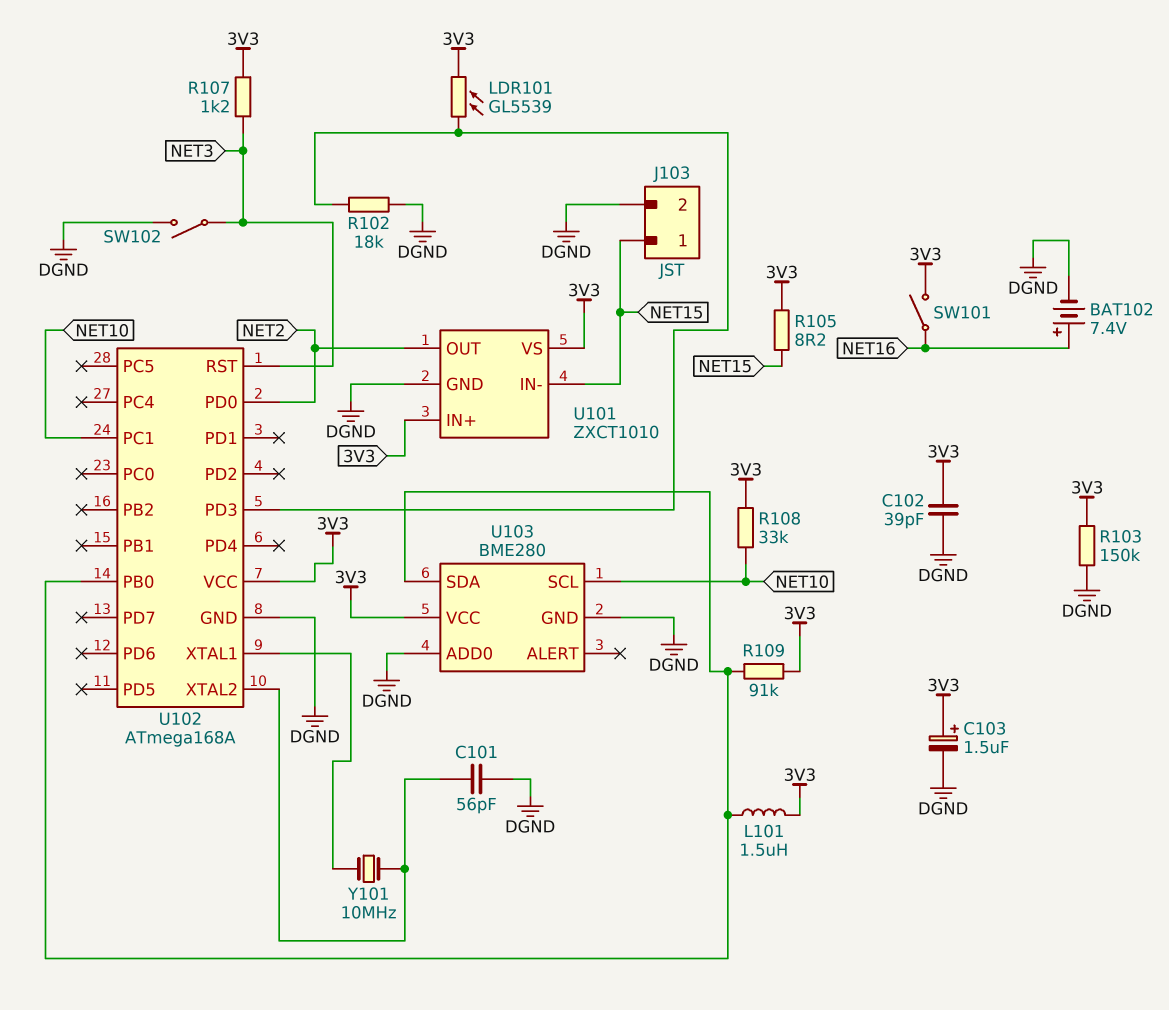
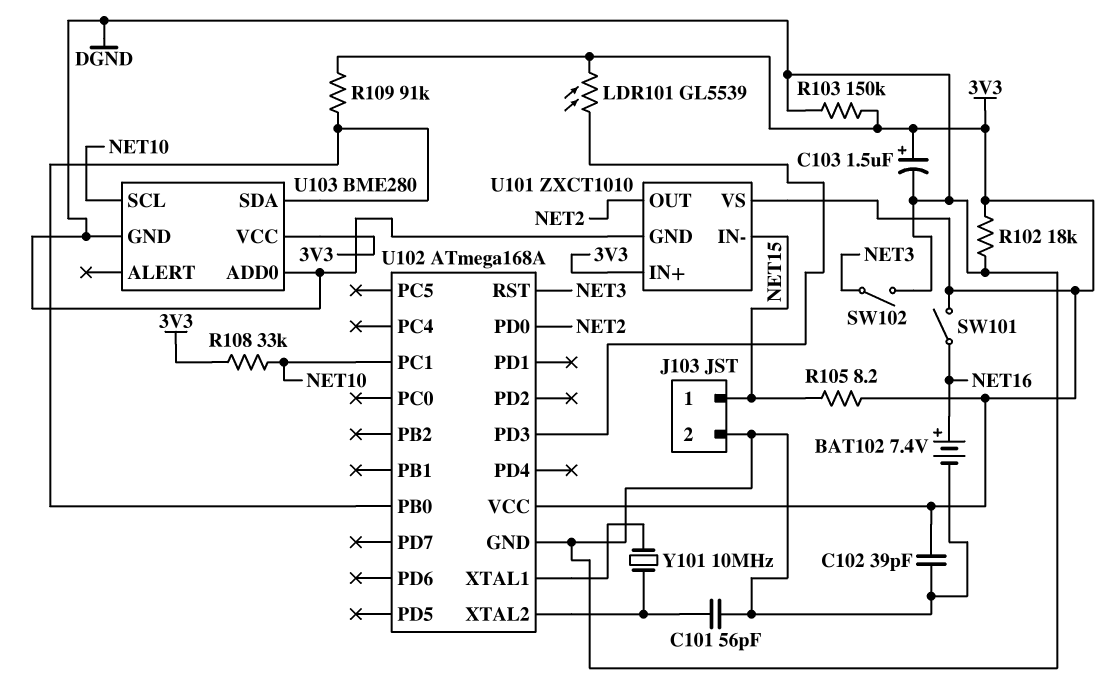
L101: 1.5uH (3V3, U102/PB0) -> none
R102: 18k (DGND, U102/PD3) -> 18k (3V3, DGND)
R107: 1.2k (3V3, NET3) -> none

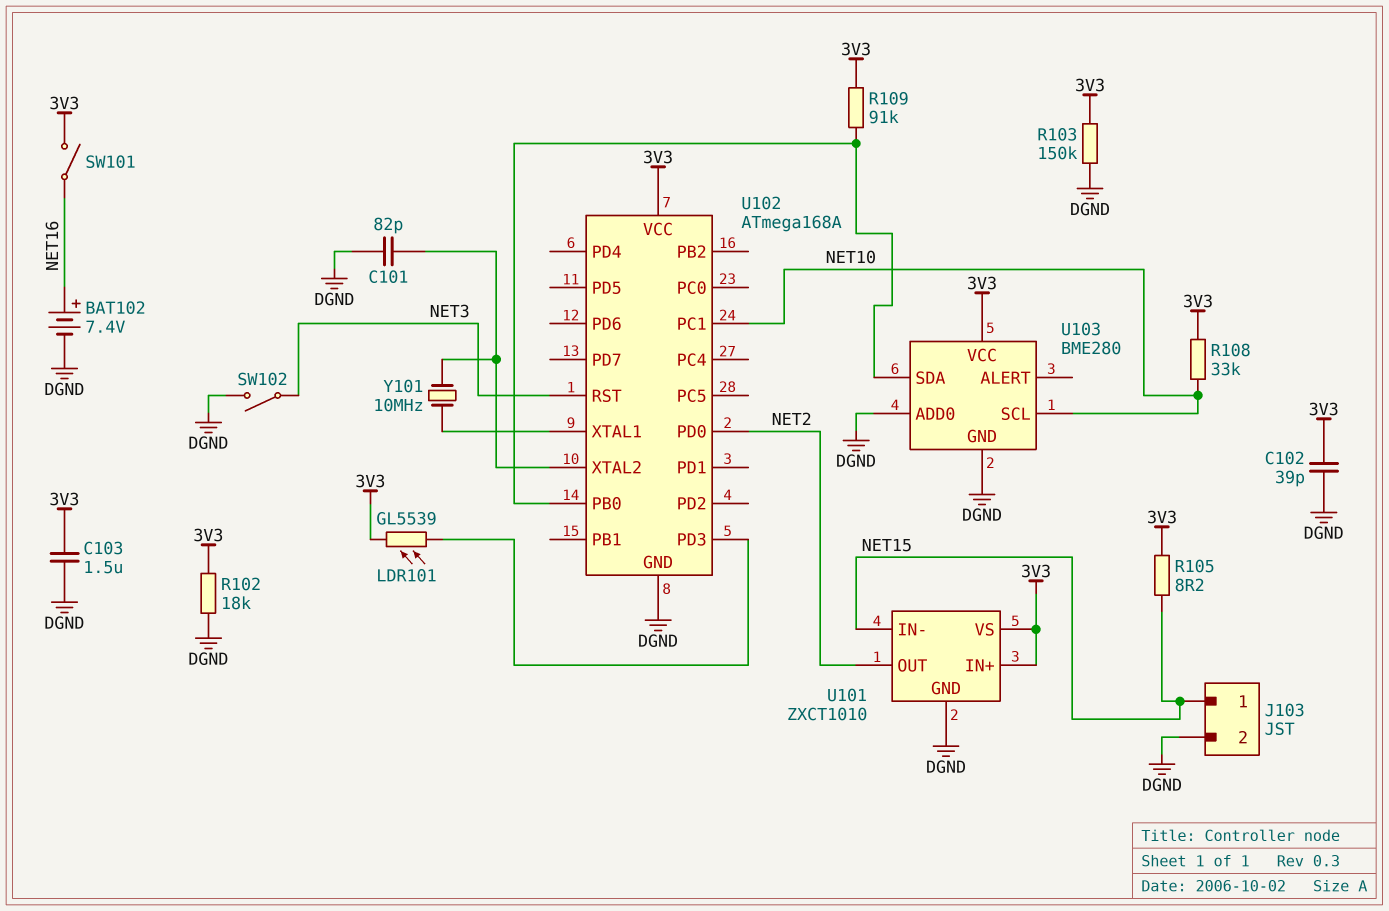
C101: 56pF (DGND, U102/XTAL2) -> 82pF (DGND, U102/XTAL2)
C103: 1.5uF (plus 3V3, minus DGND) -> 1.5uF (3V3, DGND)

